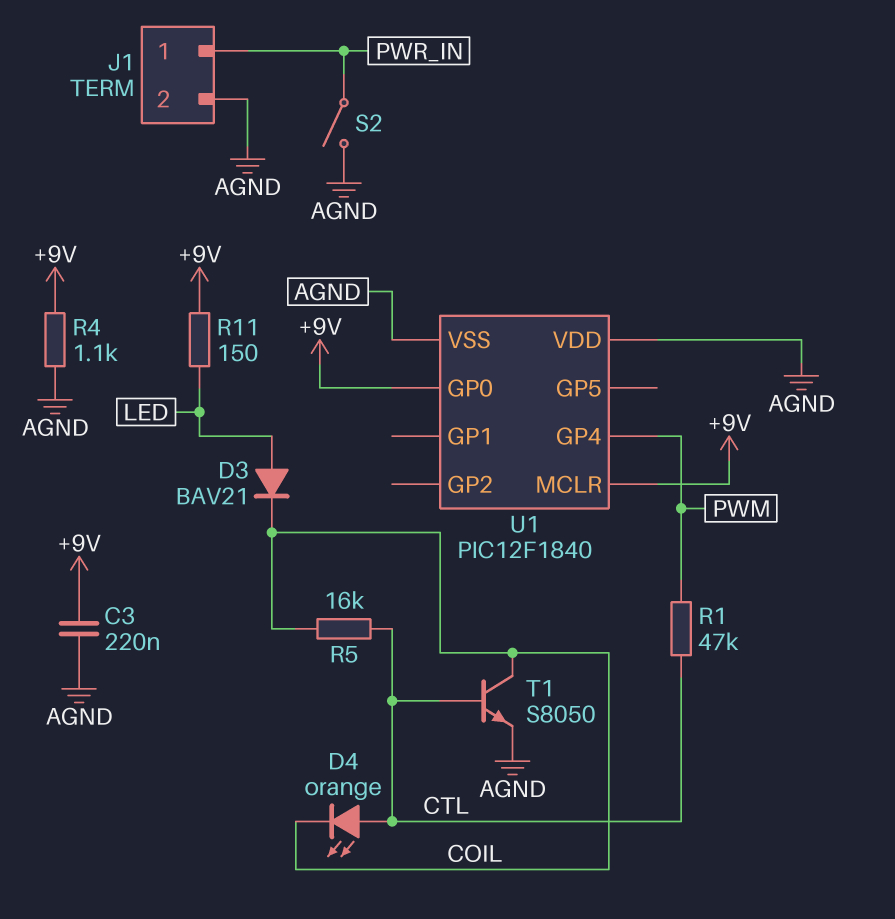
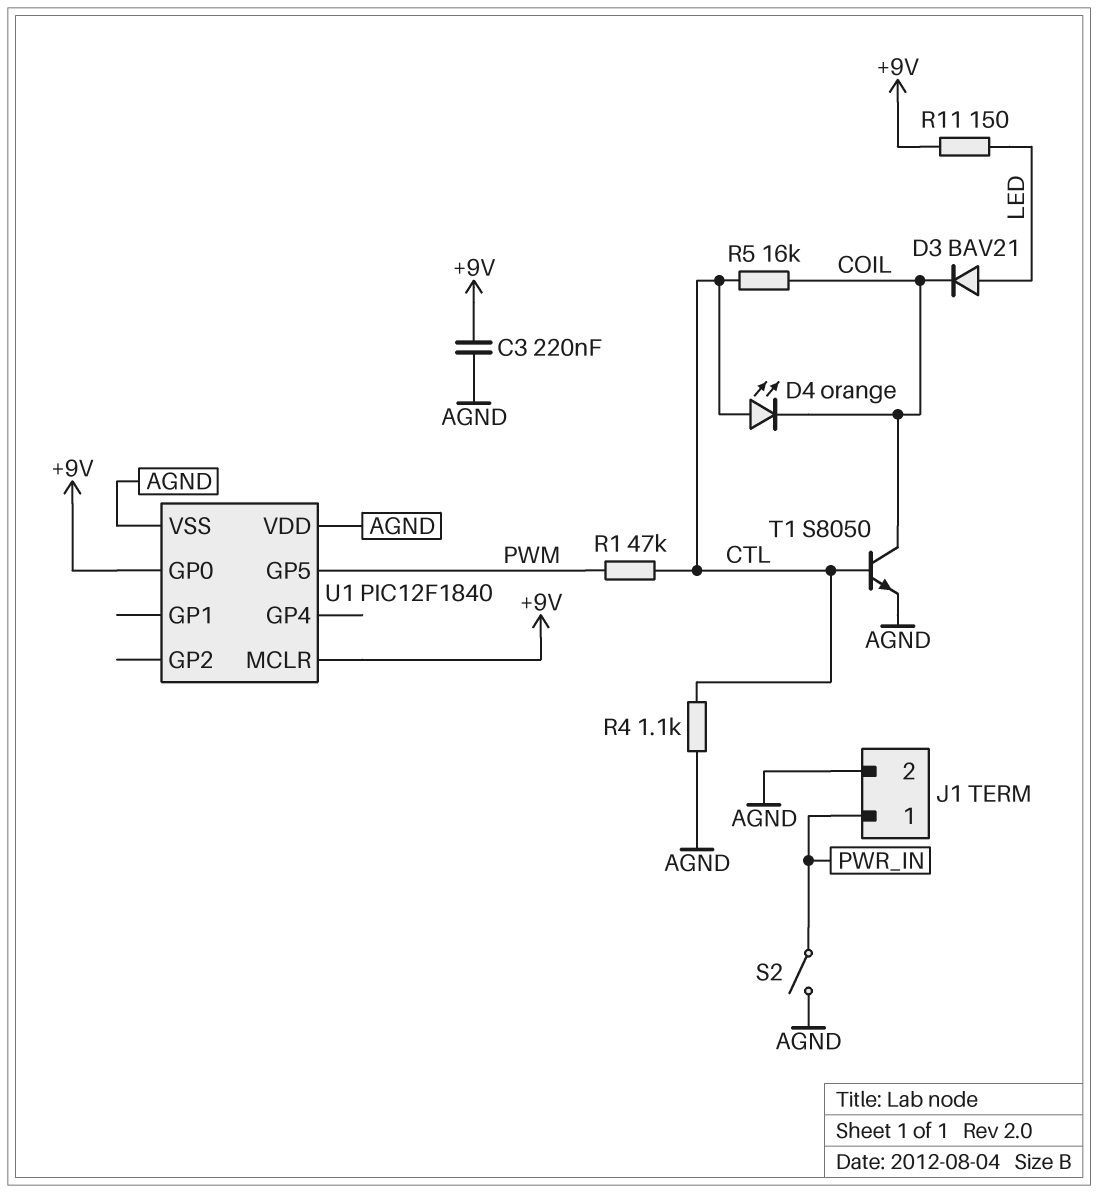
R4: 1.1k (+9V, AGND) -> 1.1k (AGND, CTL)
U1 pin GP4: PWM -> none
U1 pin GP5: none -> PWM

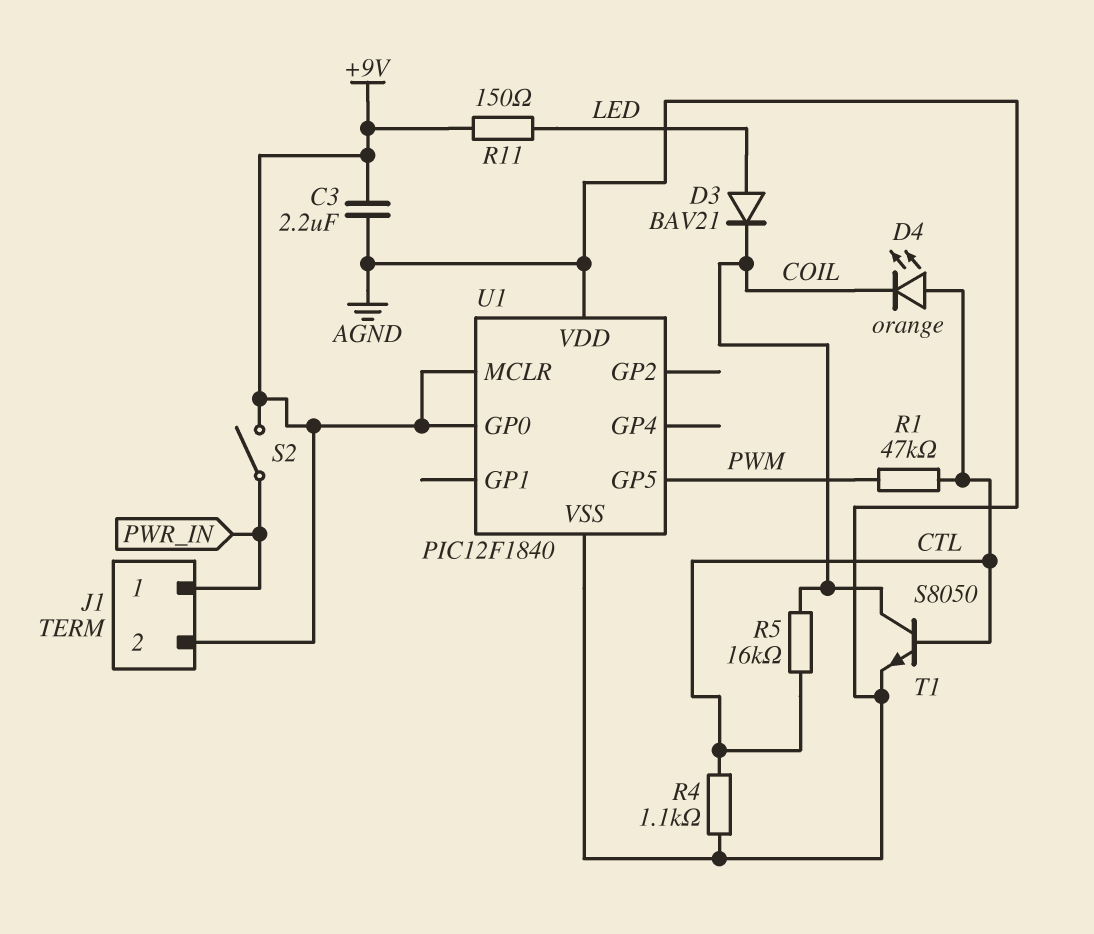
C3: 220nF (+9V, AGND) -> 2.2uF (+9V, AGND)
J1 pin 2: AGND -> +9V
S2: switch (AGND, PWR_IN) -> switch (+9V, PWR_IN)

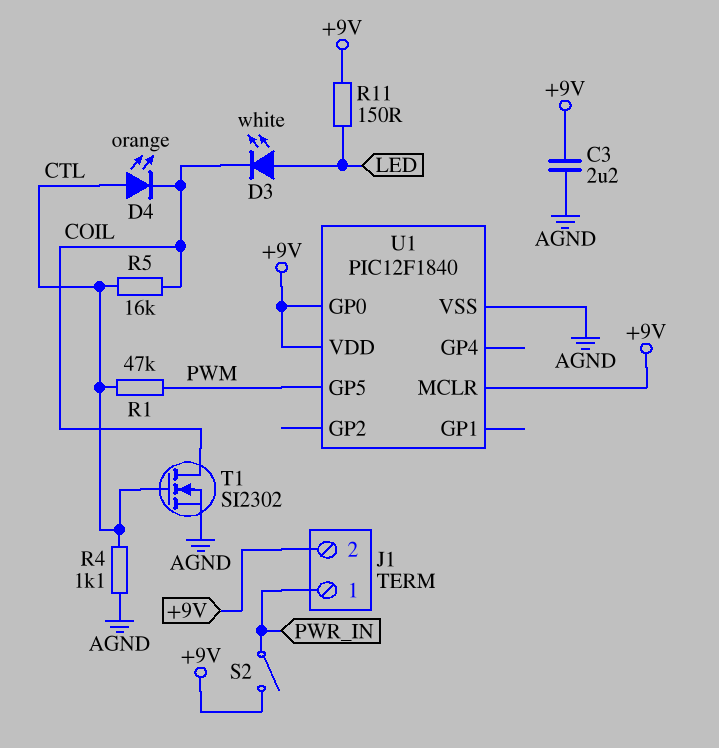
D3: diode BAV21 (A LED, K COIL) -> LED white (A LED, K COIL)
T1: NPN S8050 (B CTL, C COIL, E AGND) -> NMOS SI2302 (G CTL, D COIL, S AGND)
U1 pin VDD: AGND -> +9V

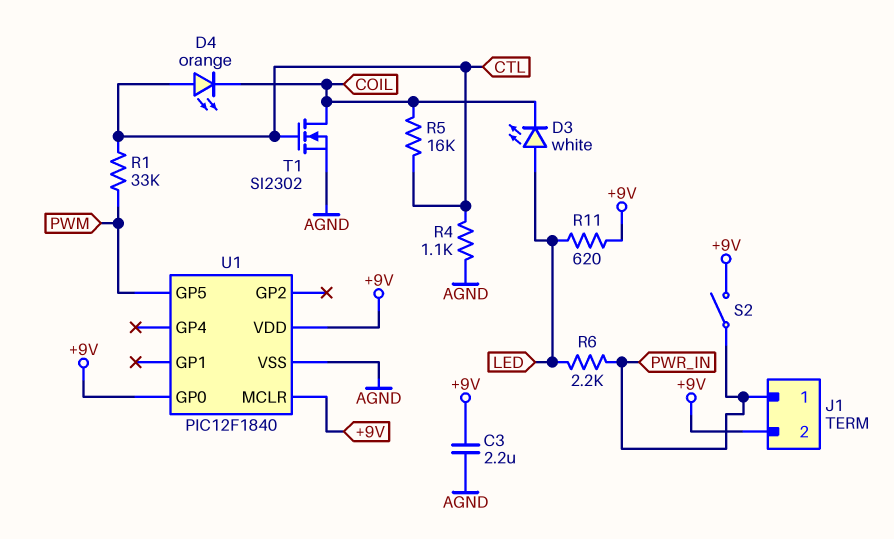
R1: 47k (CTL, PWM) -> 33k (CTL, PWM)
R6: none -> 2.2k (LED, PWR_IN)
R11: 150 (+9V, LED) -> 620 (+9V, LED)

